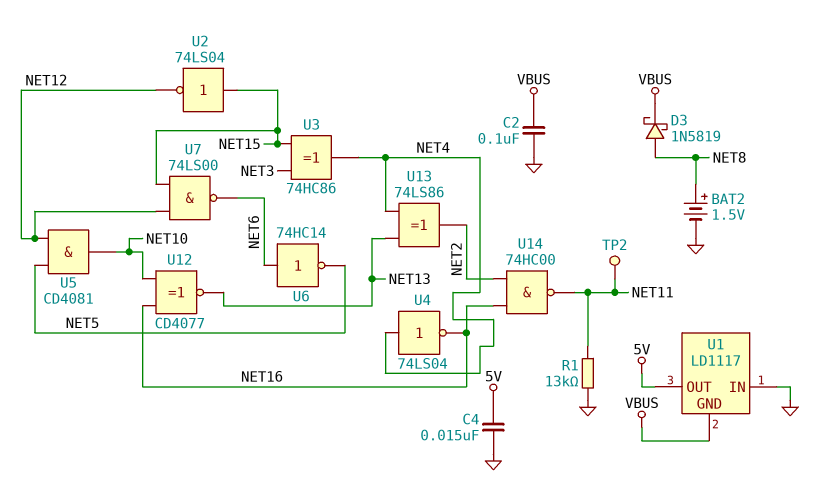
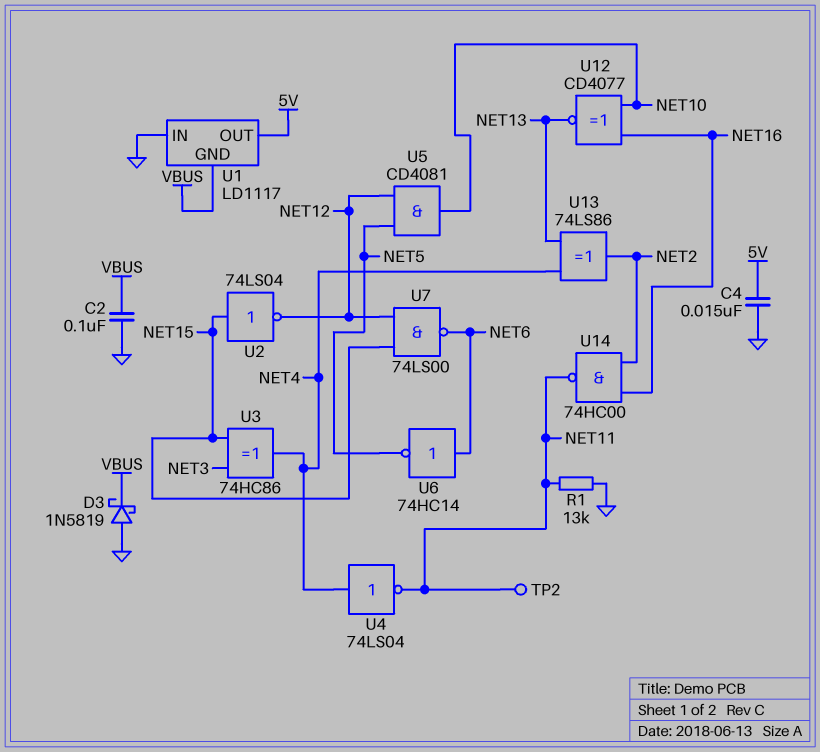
BAT2: 1.5V (plus NET8, minus GND) -> none
D3: schottky 1N5819 (A NET8, K VBUS) -> schottky 1N5819 (A GND, K VBUS)
U4: NOT 74LS04 (in NET4, out NET16) -> NOT 74LS04 (in NET4, out NET11)

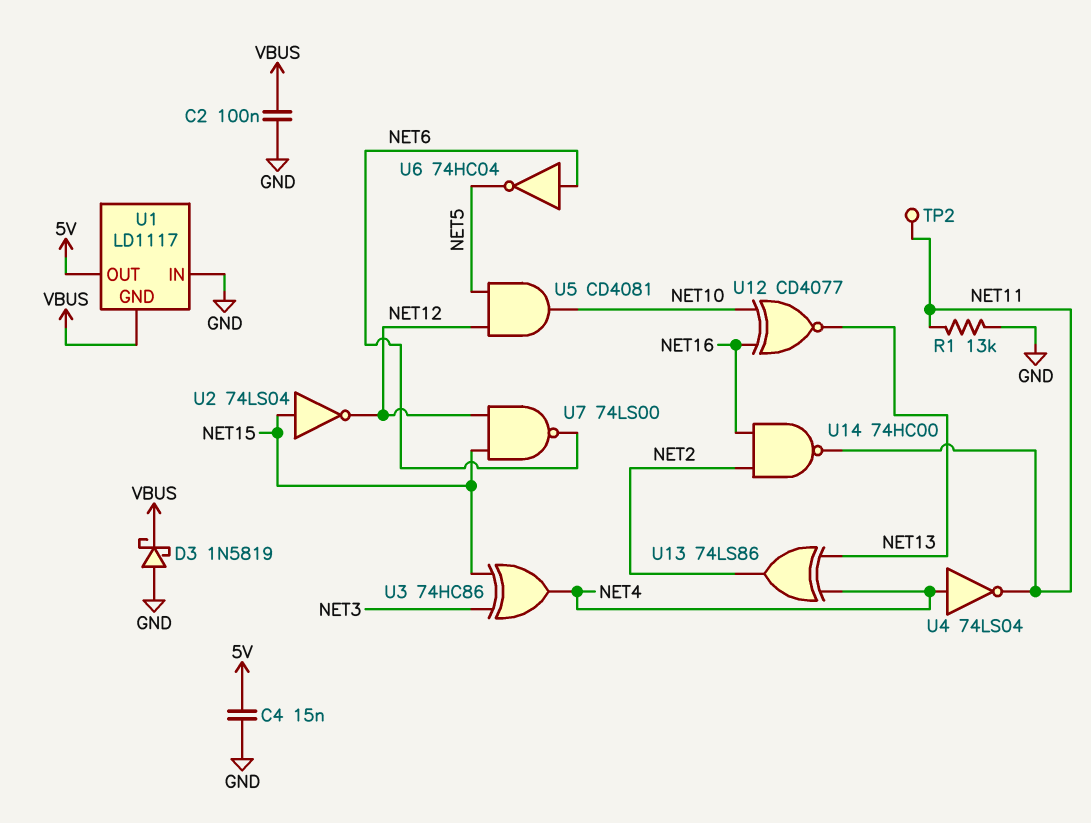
U6: NOT 74HC14 (in NET6, out NET5) -> NOT 74HC04 (in NET6, out NET5)

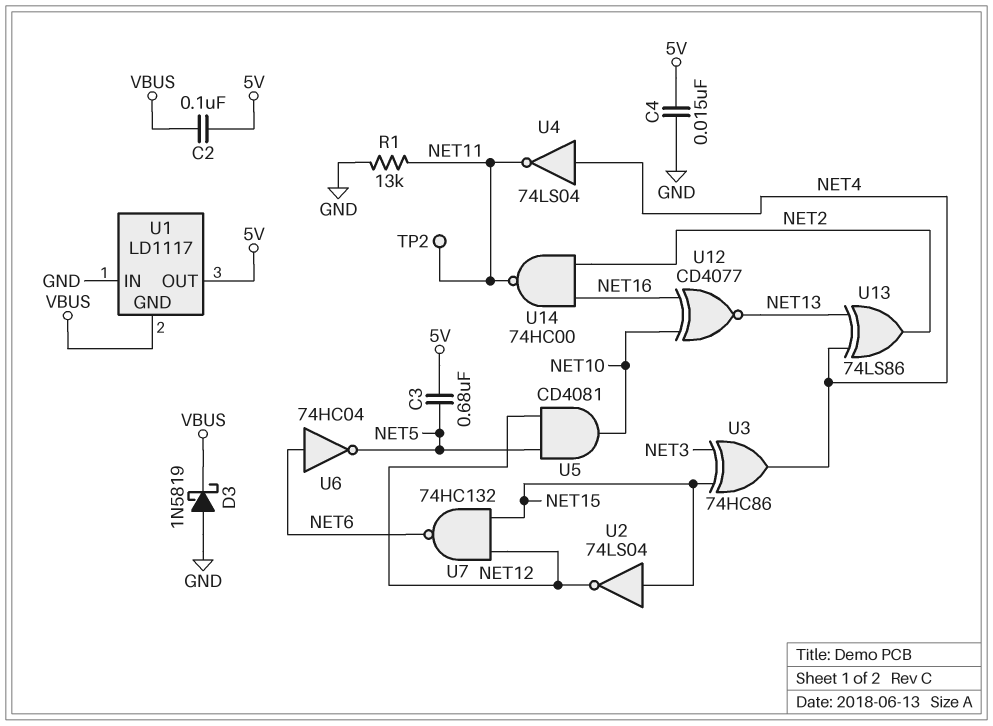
C2: 100nF (GND, VBUS) -> 100nF (5V, VBUS)
C3: none -> 680nF (5V, NET5)
U7: NAND 74LS00 (in NET12, in NET15, out NET6) -> NAND 74HC132 (in NET12, in NET15, out NET6)

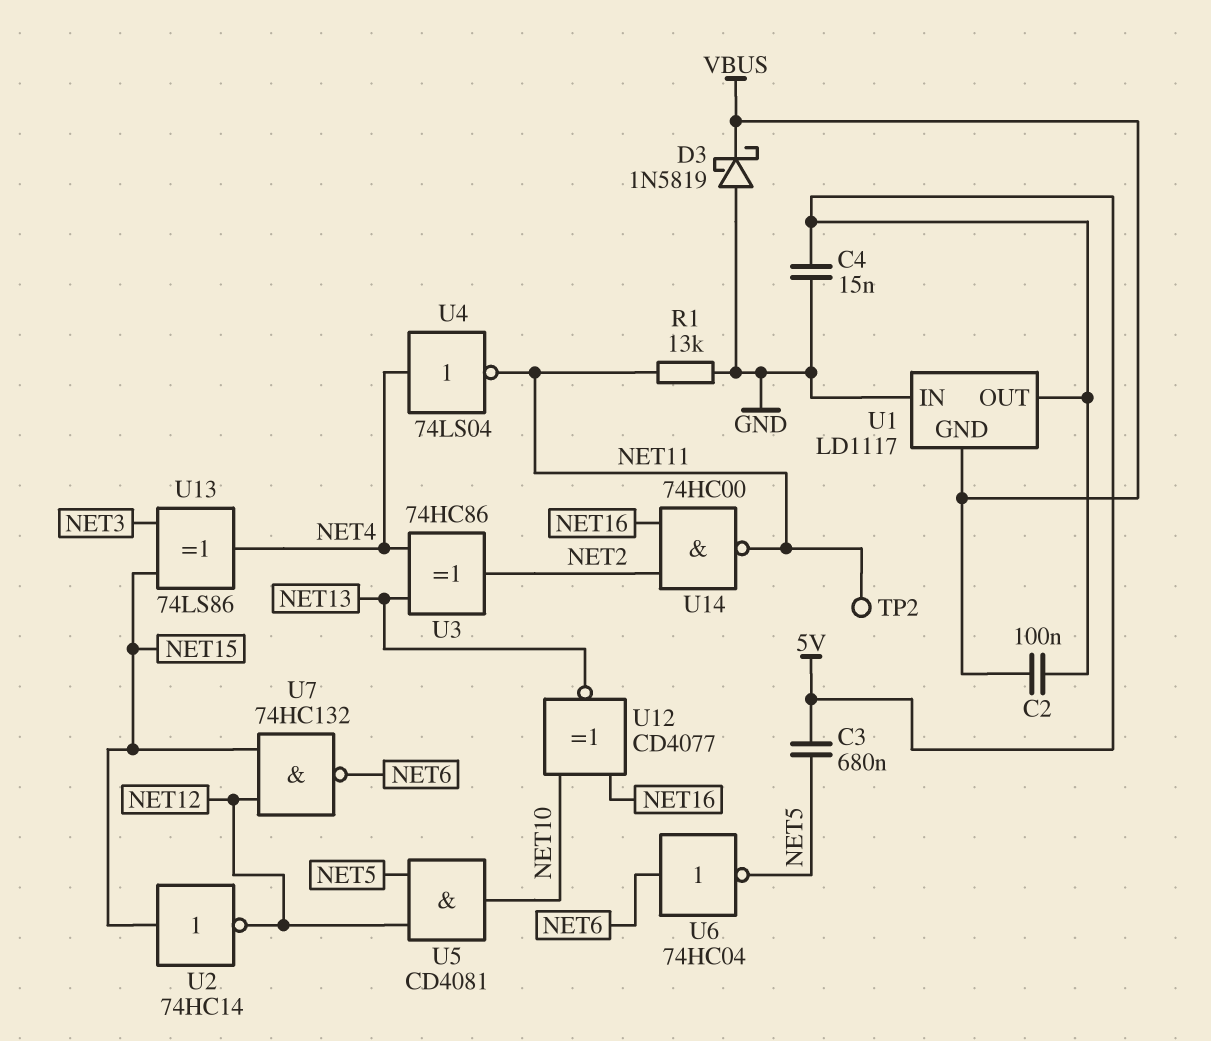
U2: NOT 74LS04 (in NET15, out NET12) -> NOT 74HC14 (in NET15, out NET12)
U3: XOR 74HC86 (in NET3, in NET15, out NET4) -> XOR 74HC86 (in NET4, in NET13, out NET2)
U13: XOR 74LS86 (in NET4, in NET13, out NET2) -> XOR 74LS86 (in NET3, in NET15, out NET4)

